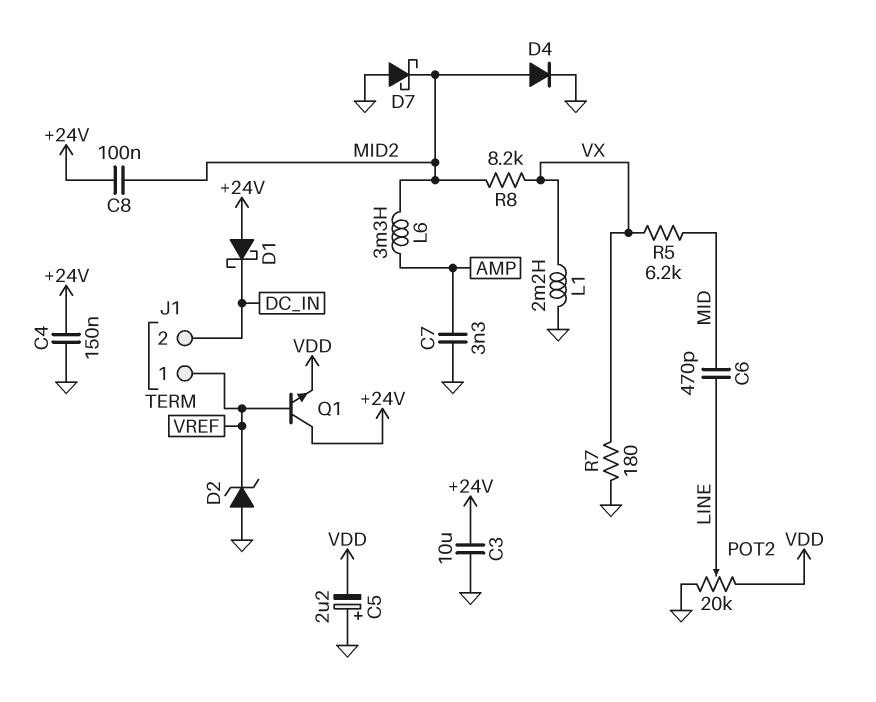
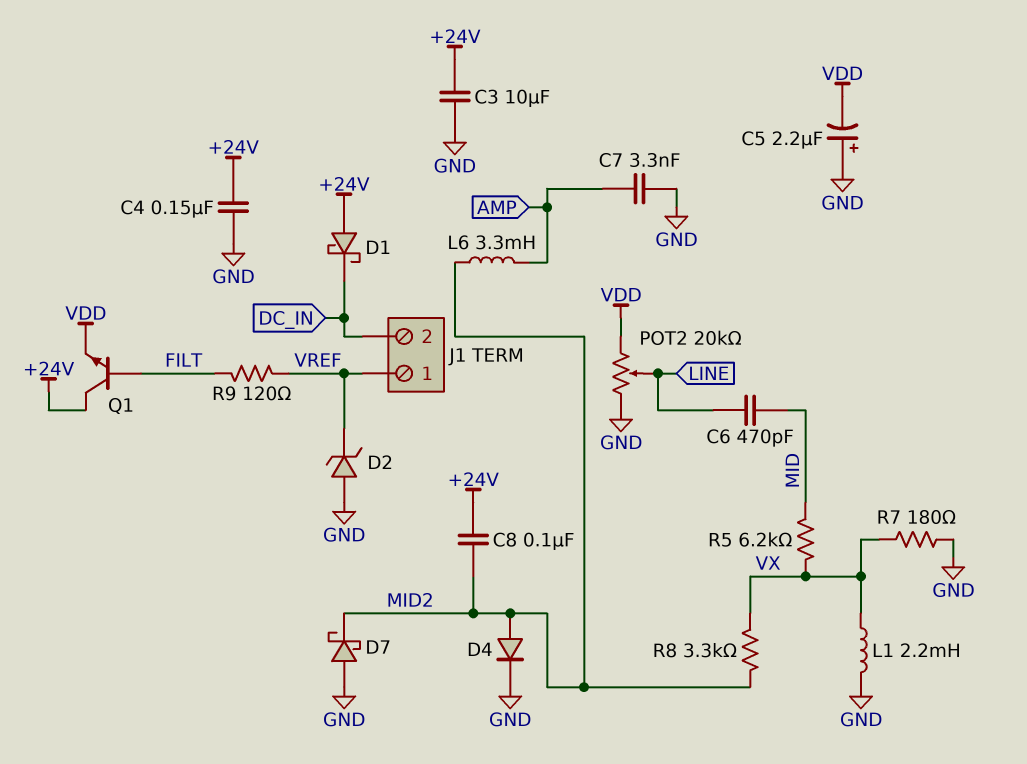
Q1: NPN (B VREF, C +24V, E VDD) -> NPN (B FILT, C +24V, E VDD)
R8: 8.2k (MID2, VX) -> 3.3k (MID2, VX)
R9: none -> 120 (FILT, VREF)

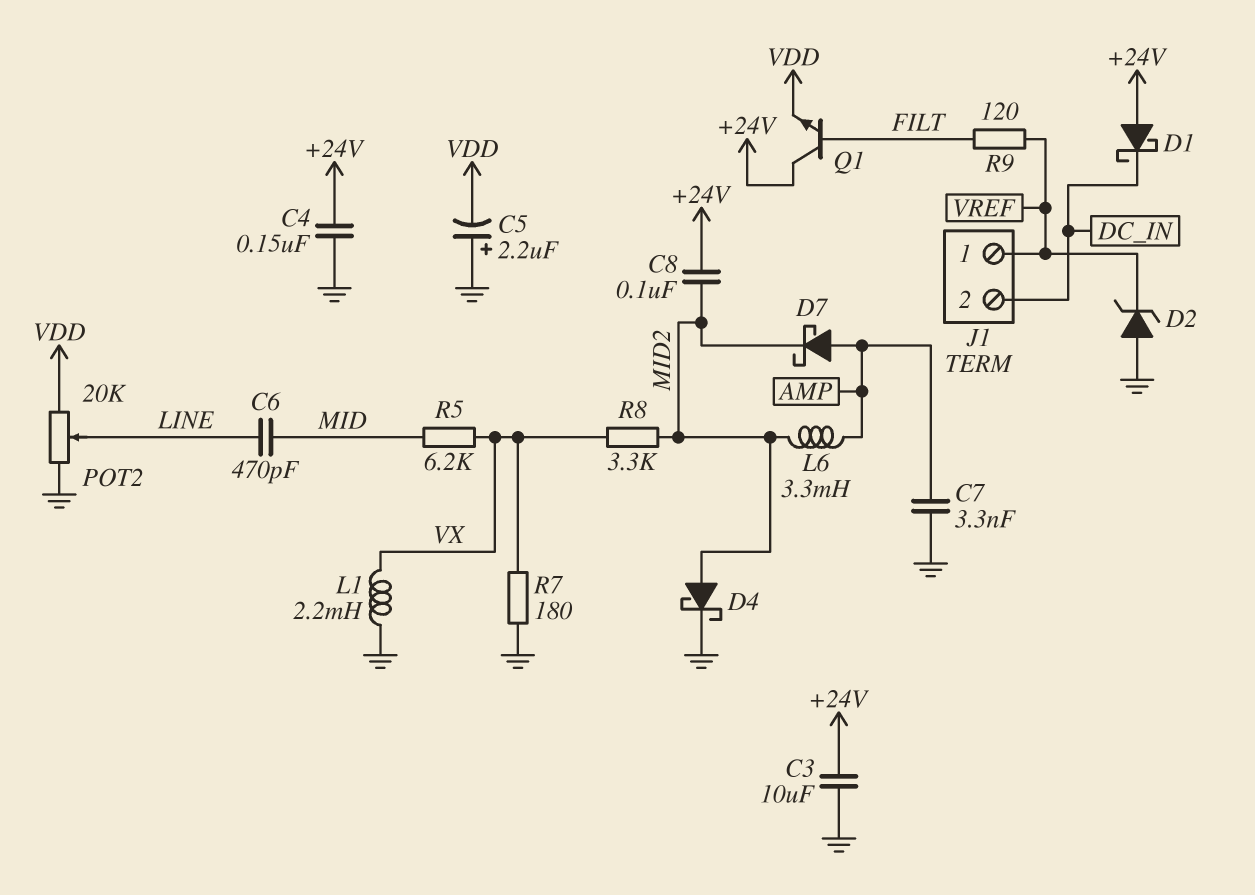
D4: diode (A MID2, K GND) -> schottky (A MID2, K GND)
D7: schottky (A GND, K MID2) -> schottky (A AMP, K MID2)

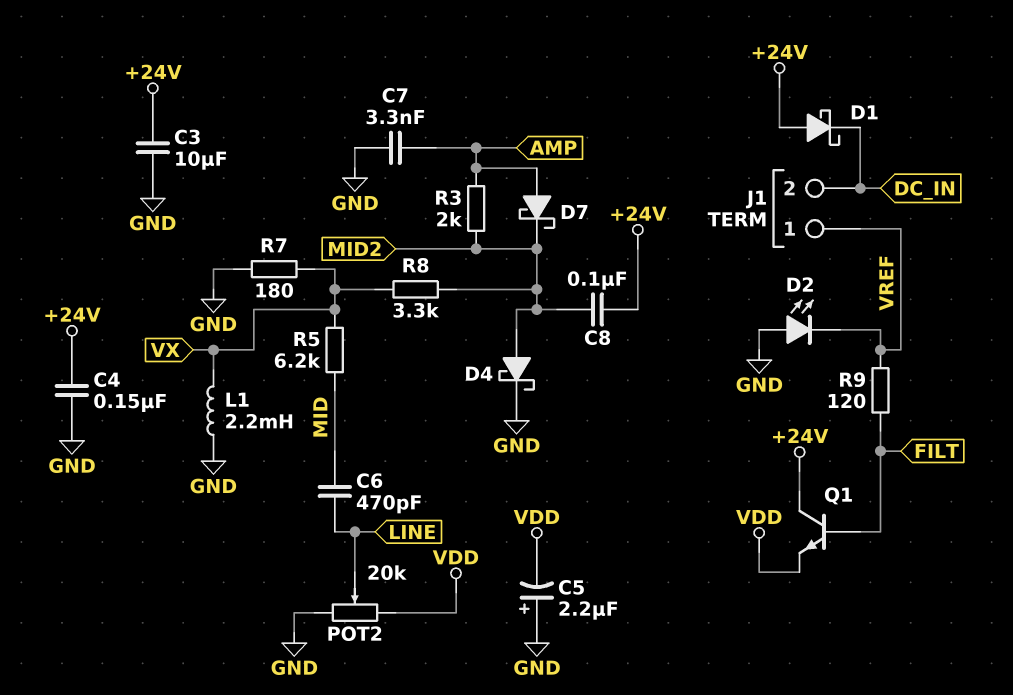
D2: zener (A GND, K VREF) -> LED (A GND, K VREF)
L6: 3.3mH (AMP, MID2) -> none
R3: none -> 2k (AMP, MID2)

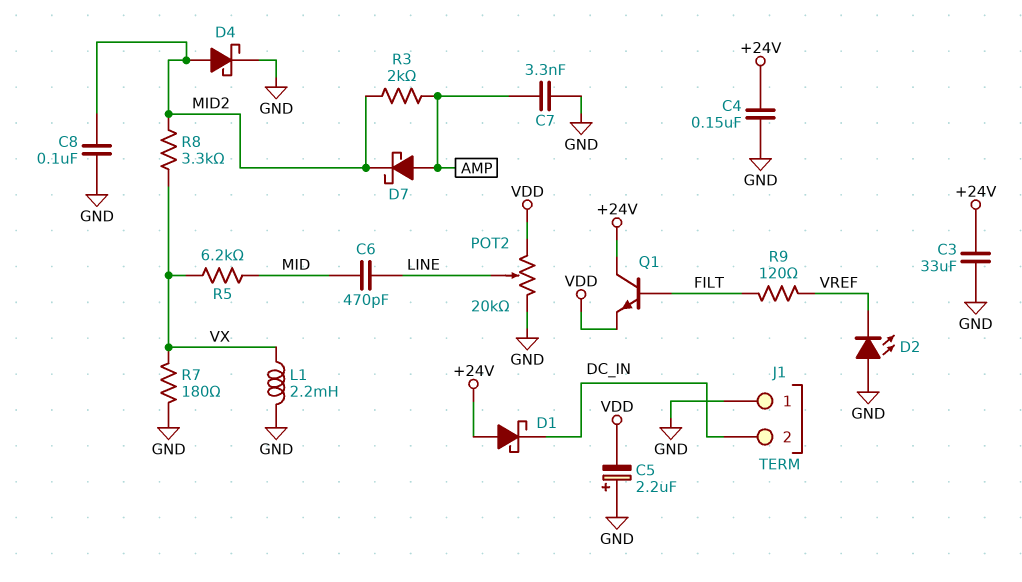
C3: 10uF (+24V, GND) -> 33uF (+24V, GND)
C8: 100nF (+24V, MID2) -> 100nF (GND, MID2)
J1 pin 1: VREF -> GND

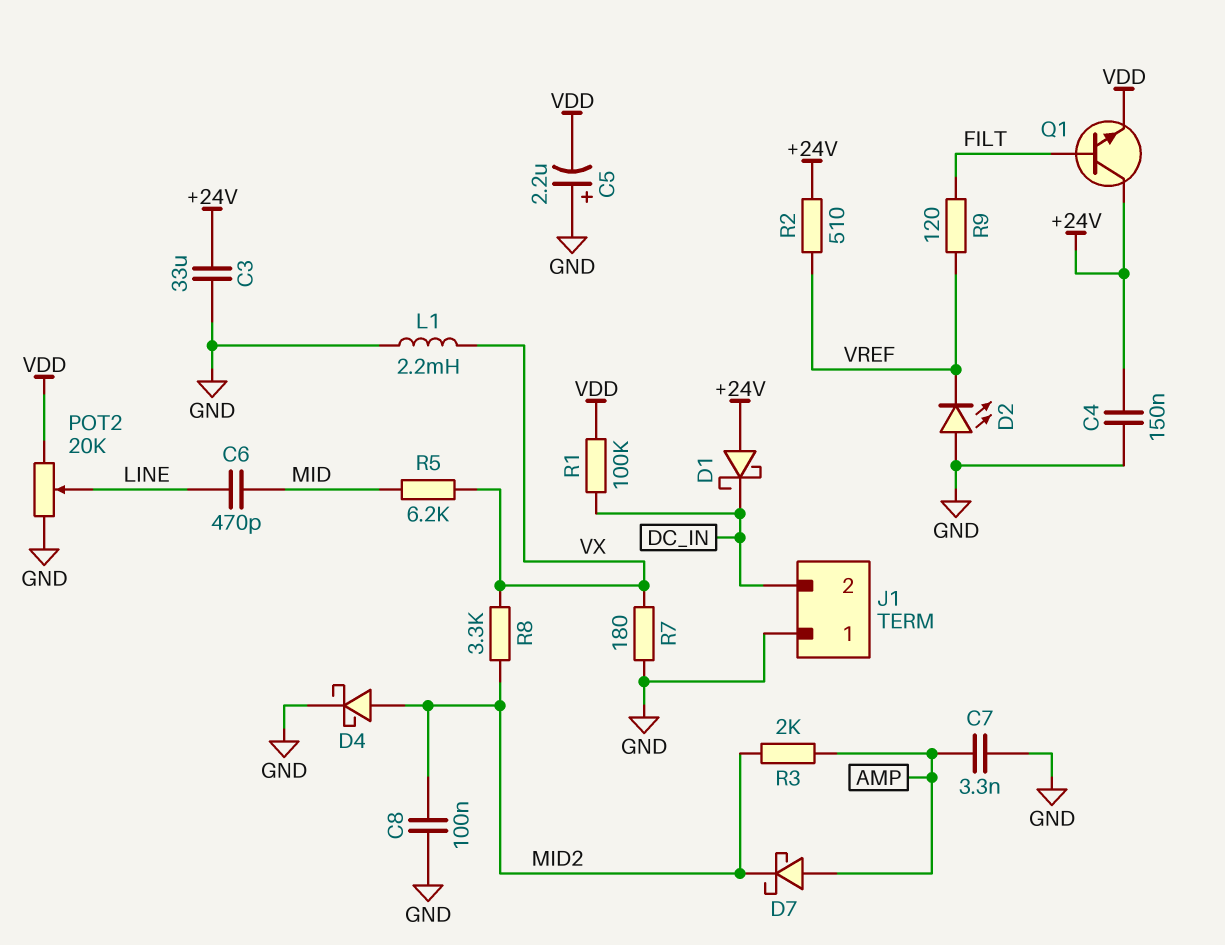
R1: none -> 100k (DC_IN, VDD)
R2: none -> 510 (+24V, VREF)

